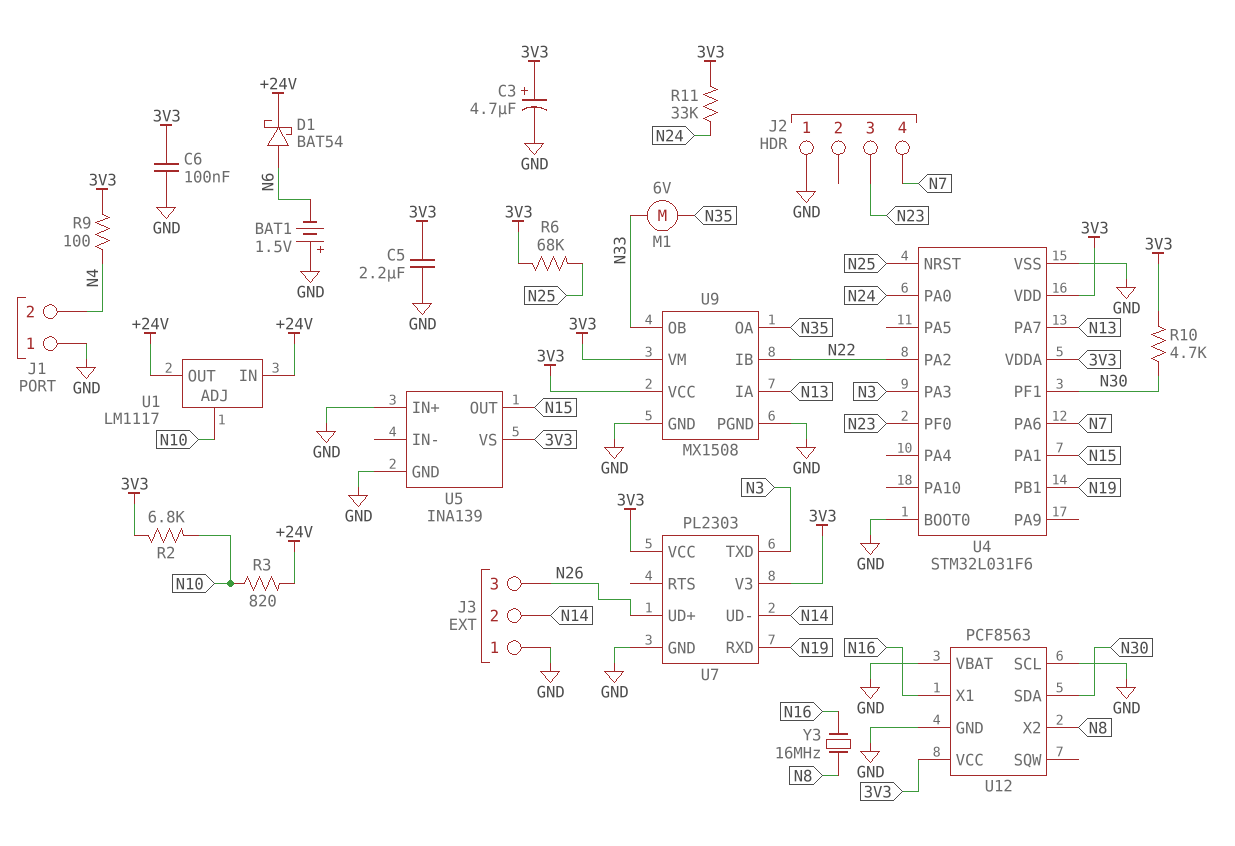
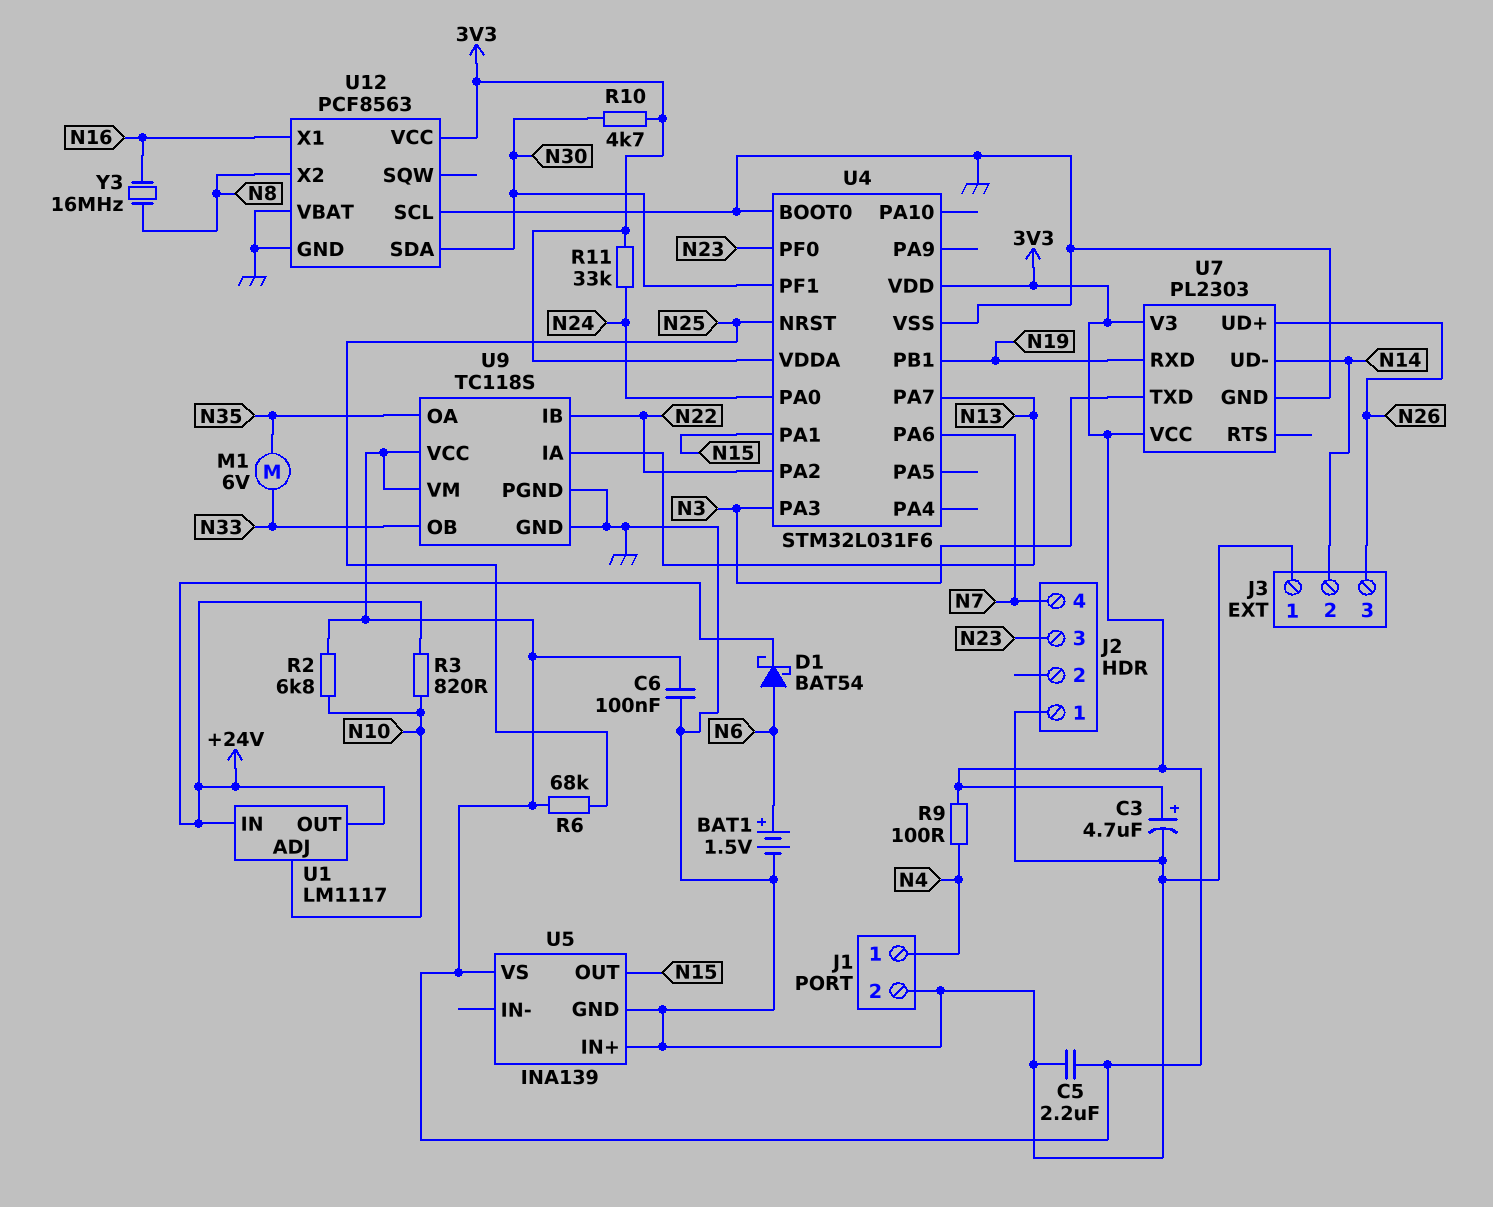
BAT1: 1.5V (plus GND, minus N6) -> 1.5V (plus N6, minus GND)
J1 pin 1: GND -> N4
J1 pin 2: N4 -> GND
U9: MX1508 -> TC118S

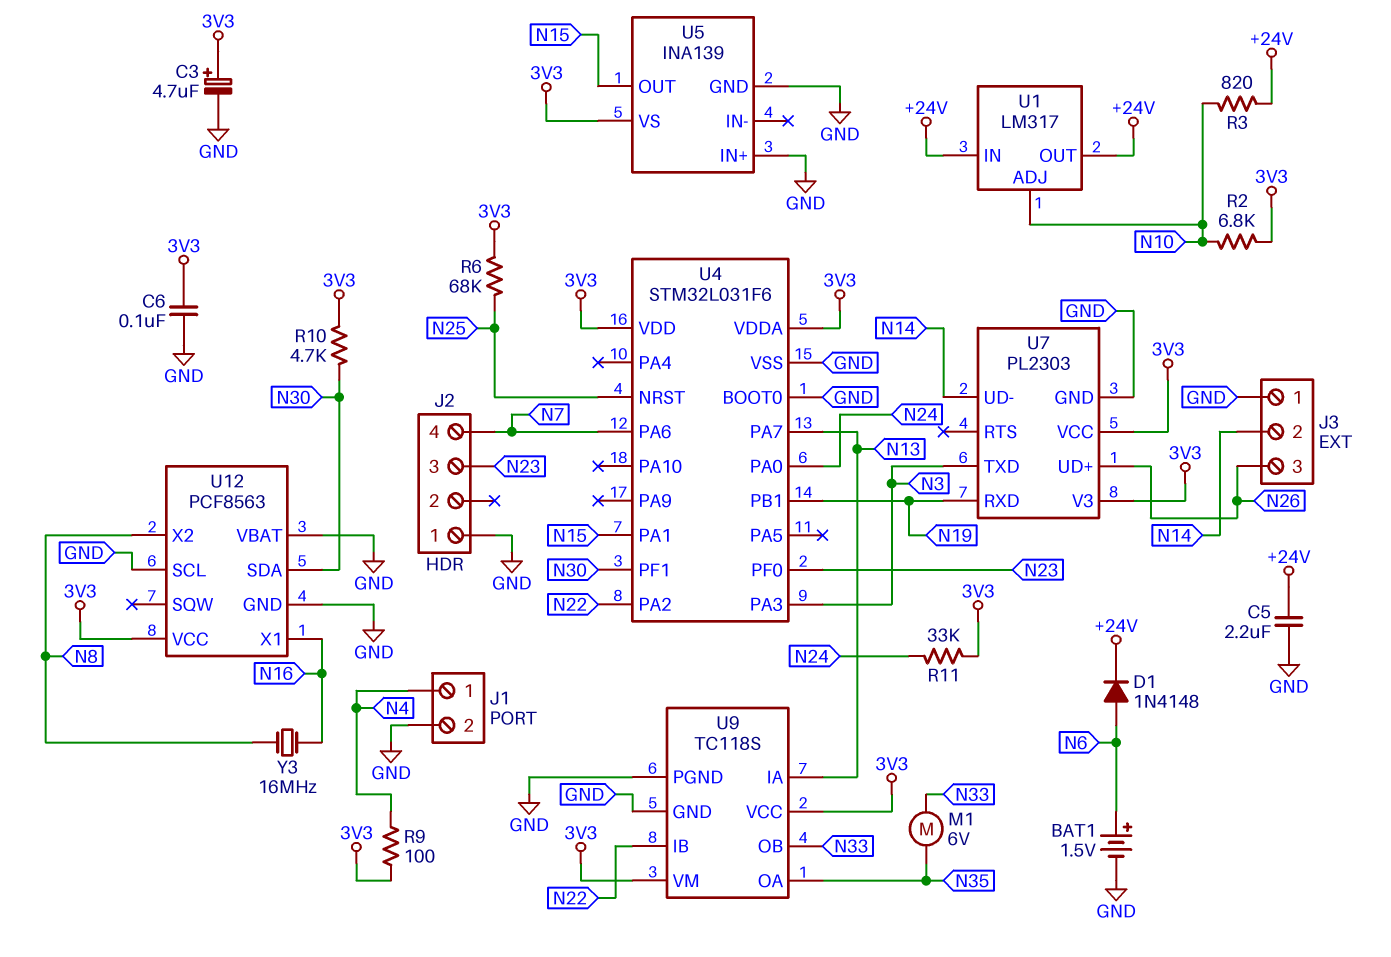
C5: 2.2uF (3V3, GND) -> 2.2uF (+24V, GND)
D1: schottky BAT54 (A N6, K +24V) -> diode 1N4148 (A N6, K +24V)
U1: LM1117 -> LM317

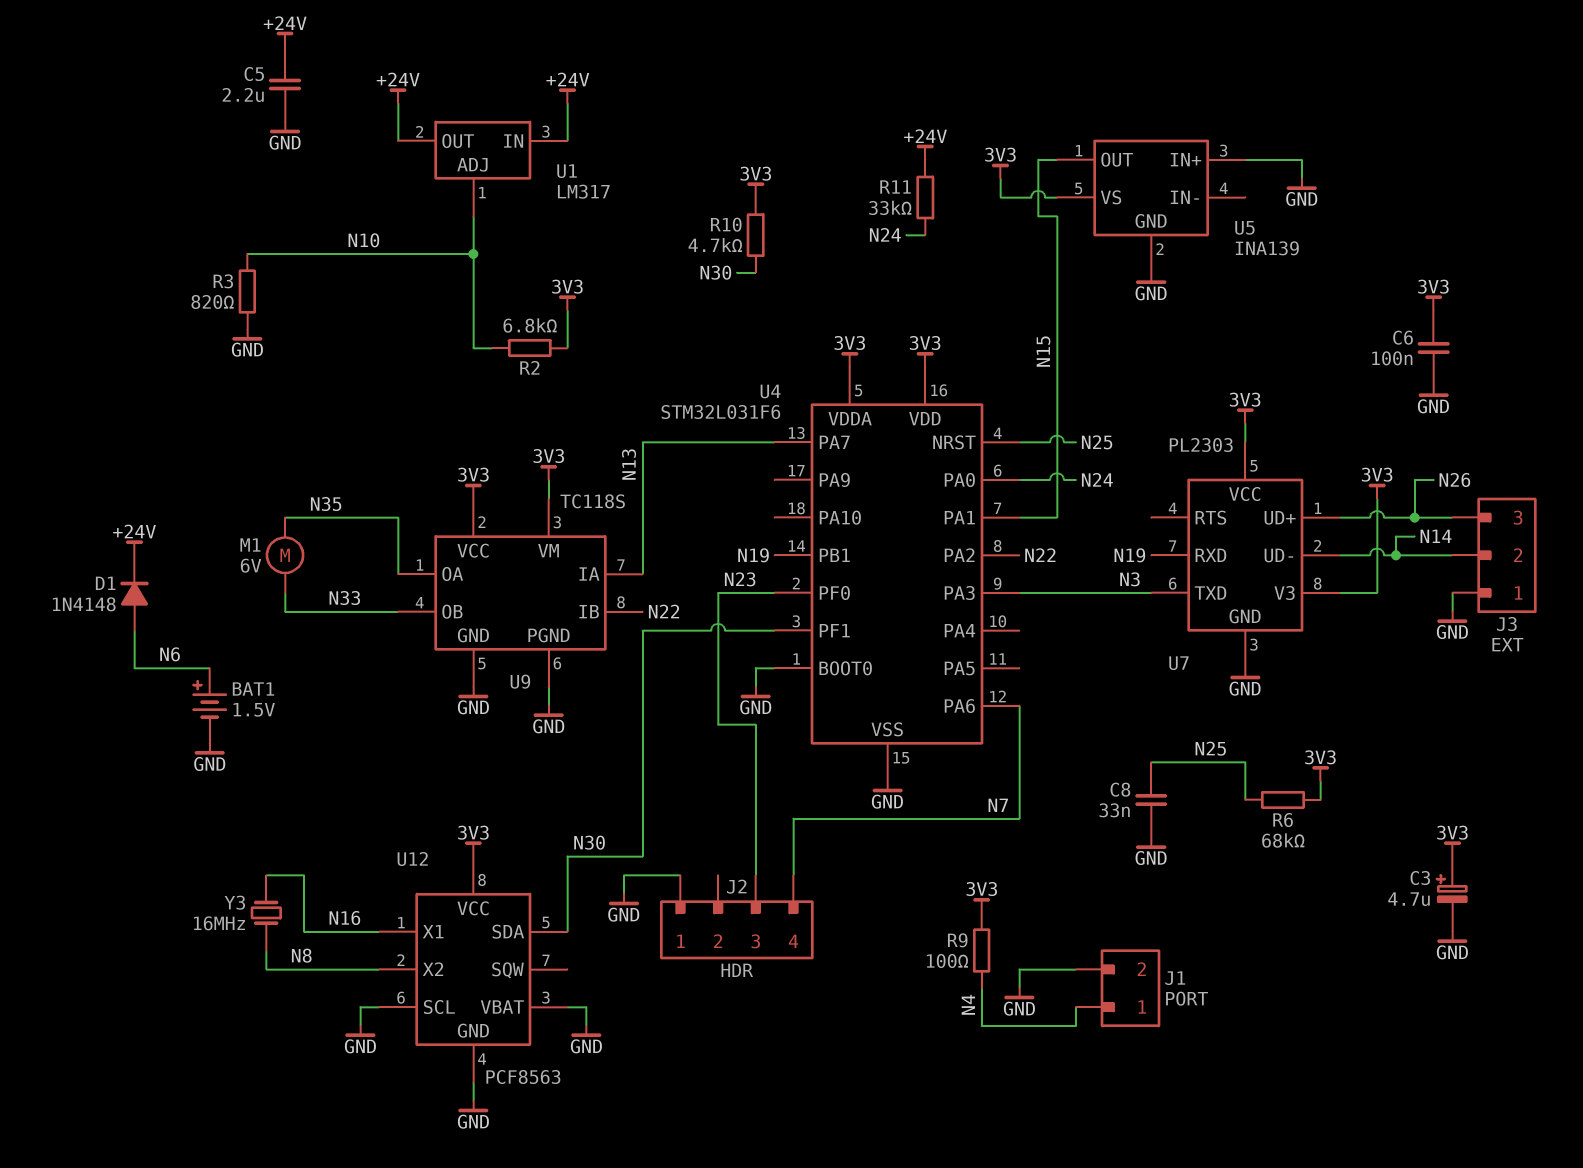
C8: none -> 33nF (GND, N25)
R3: 820 (+24V, N10) -> 820 (GND, N10)
R11: 33k (3V3, N24) -> 33k (+24V, N24)

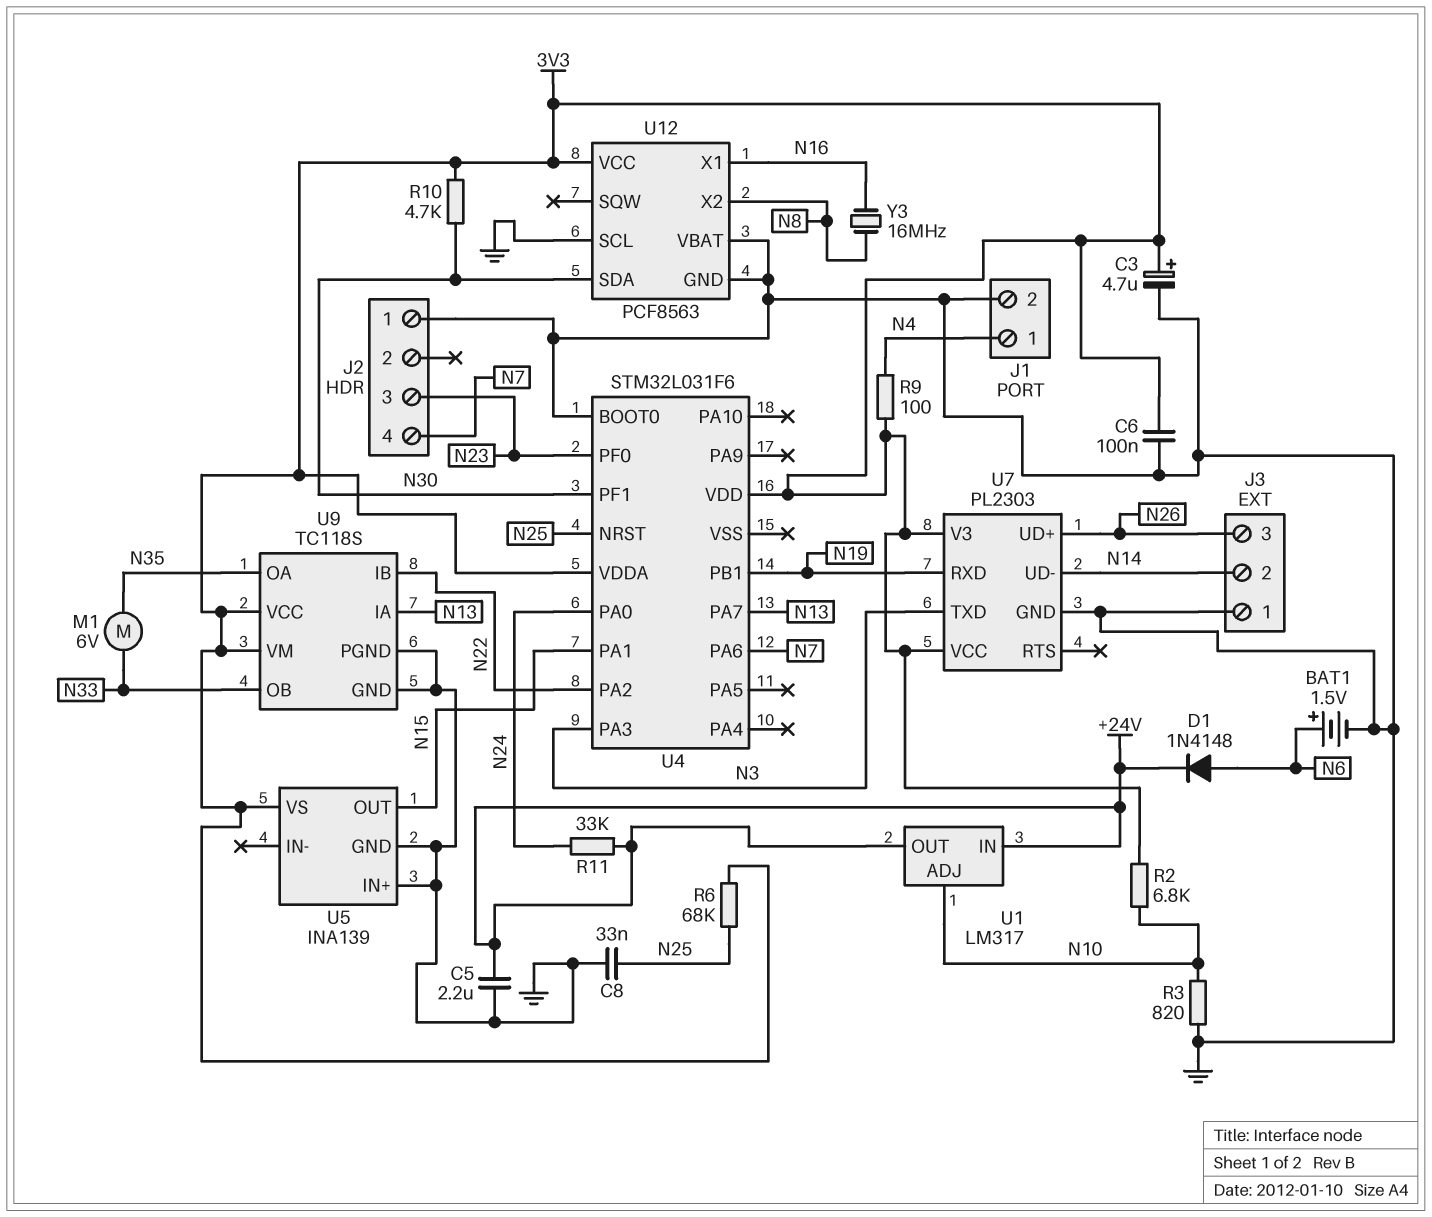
U4 pin VSS: GND -> none

